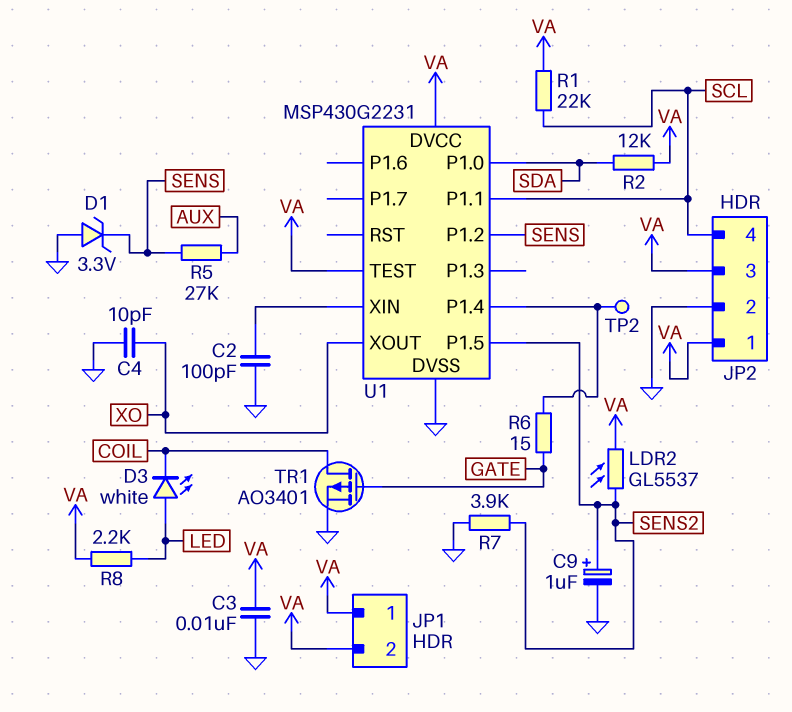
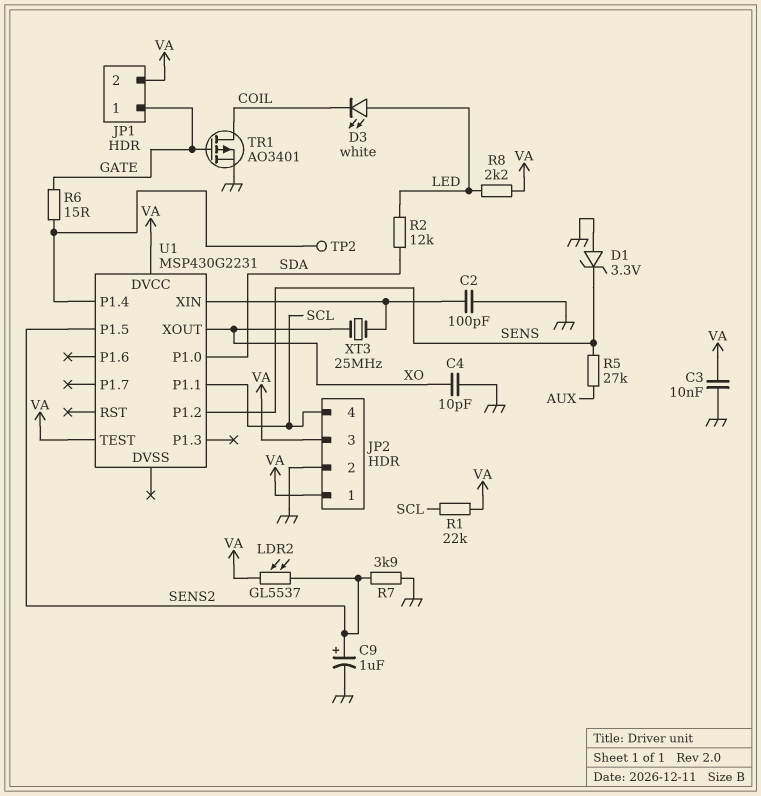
JP1 pin 1: VA -> GATE
R2: 12k (SDA, VA) -> 12k (LED, SDA)
U1 pin DVSS: GND -> none
XT3: none -> 25MHz (U1/XIN, XO)

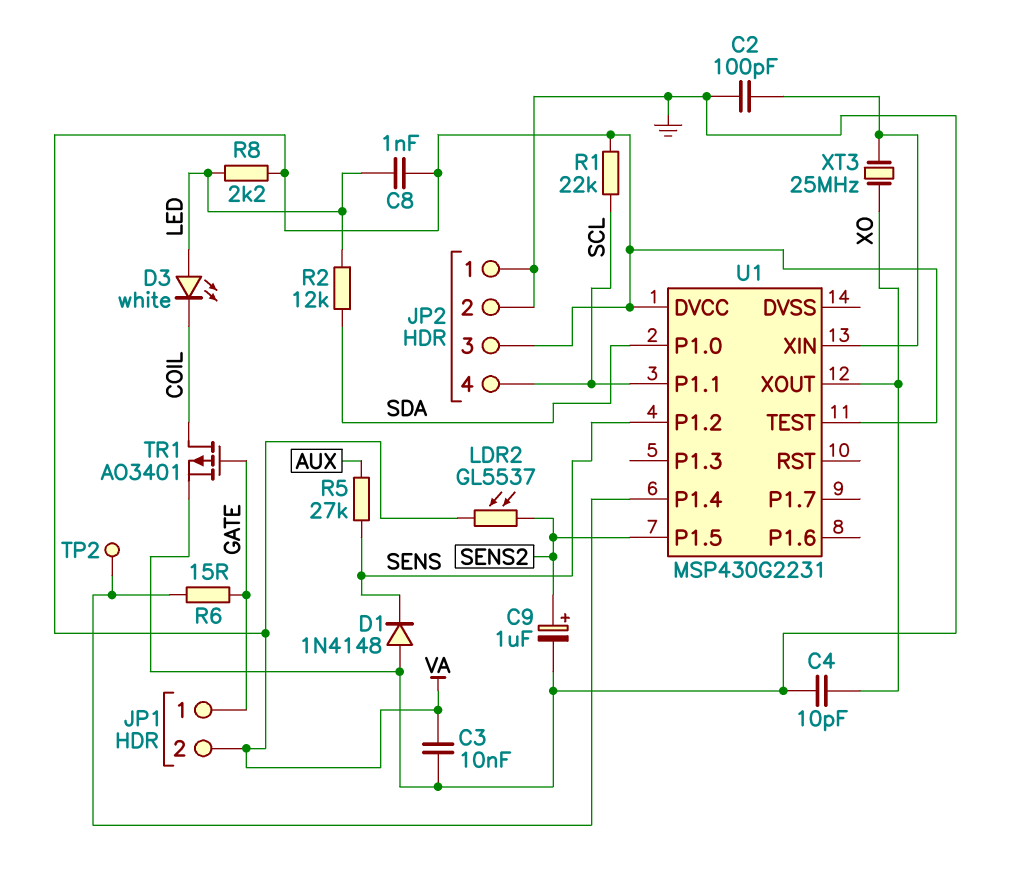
C8: none -> 1nF (LED, VA)
D1: zener 3.3V (A GND, K SENS) -> diode 1N4148 (A GND, K SENS)
JP2 pin 1: VA -> GND
R7: 3.9k (GND, SENS2) -> none

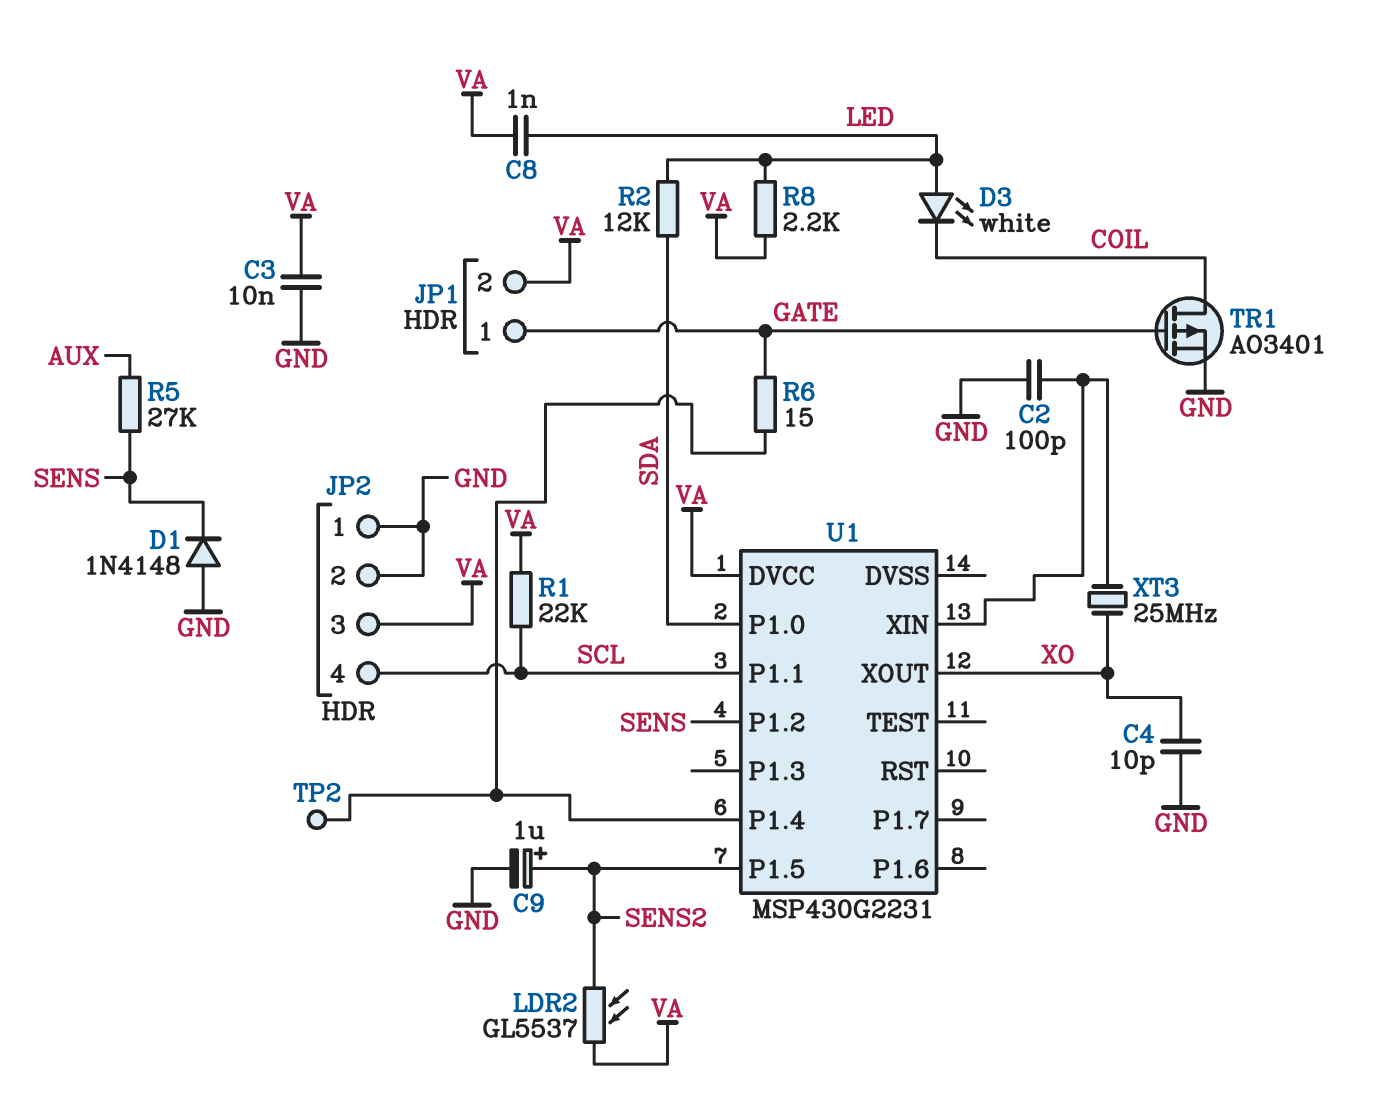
U1 pin TEST: VA -> none

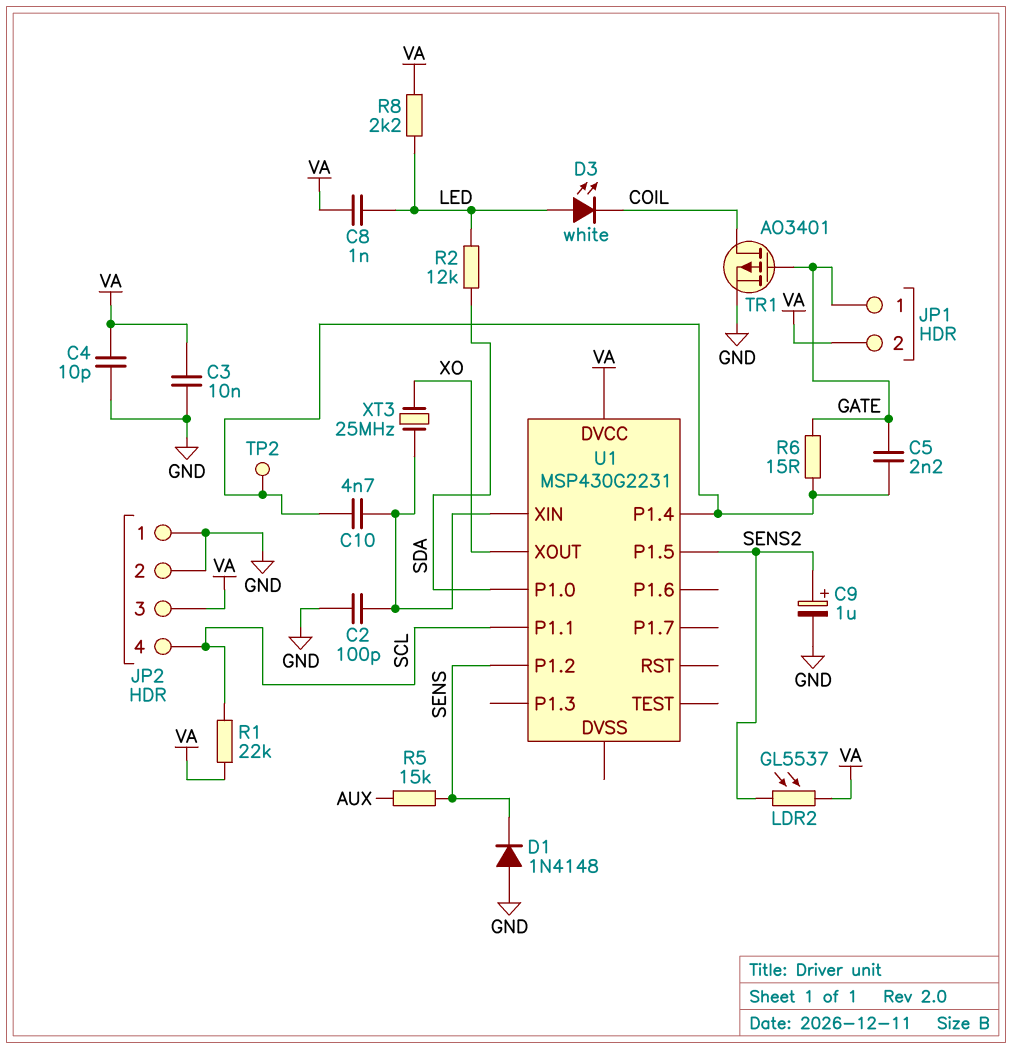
C4: 10pF (GND, XO) -> 10pF (GND, VA)
C5: none -> 2.2nF (GATE, U1/P1.4)
C10: none -> 4.7nF (U1/P1.4, U1/XIN)
R5: 27k (AUX, SENS) -> 15k (AUX, SENS)

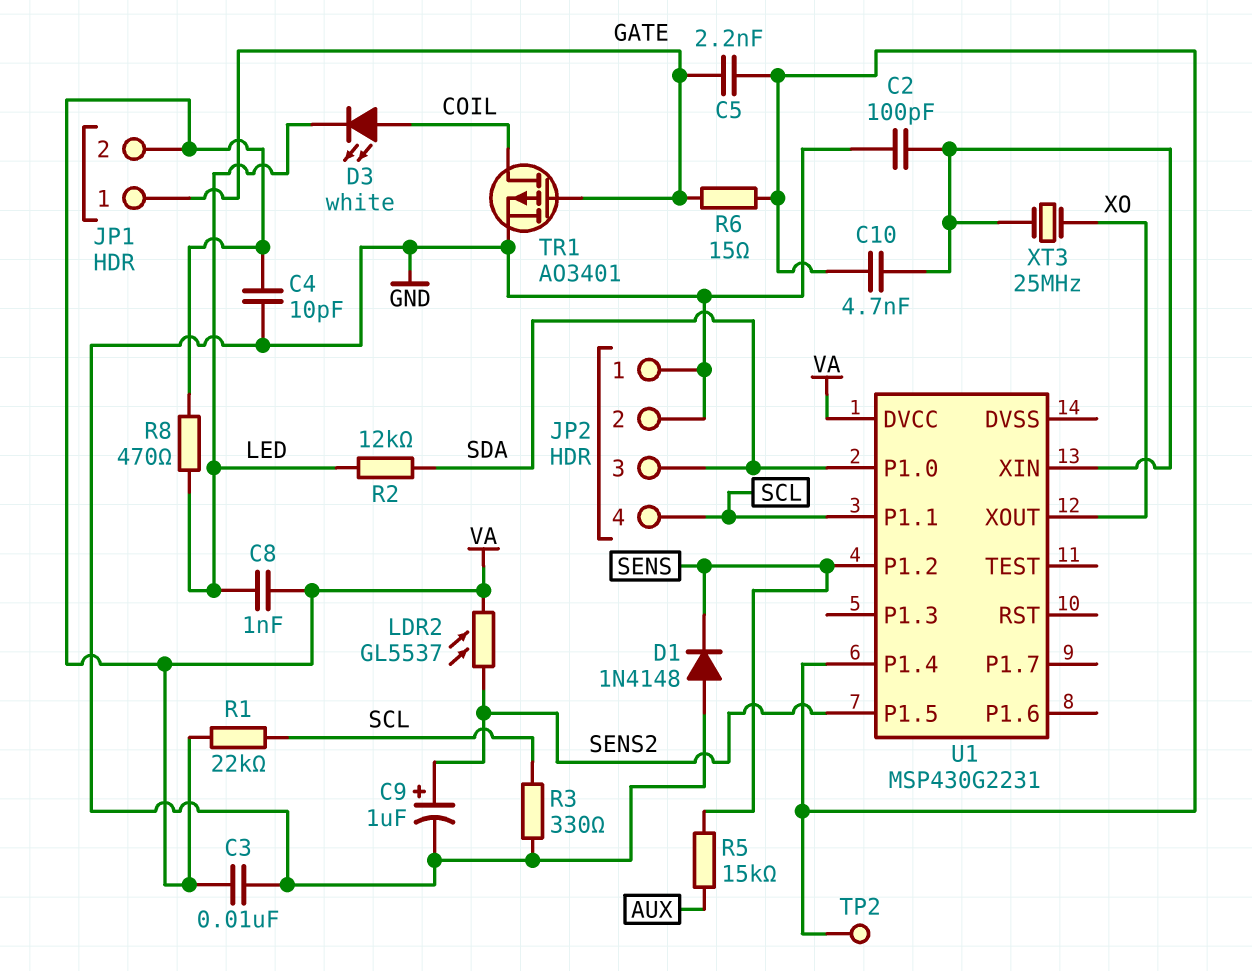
D3: LED white (A LED, K COIL) -> LED white (A COIL, K LED)
JP2 pin 3: VA -> SDA
R3: none -> 330 (GND, SCL)
R8: 2.2k (LED, VA) -> 470 (LED, VA)

